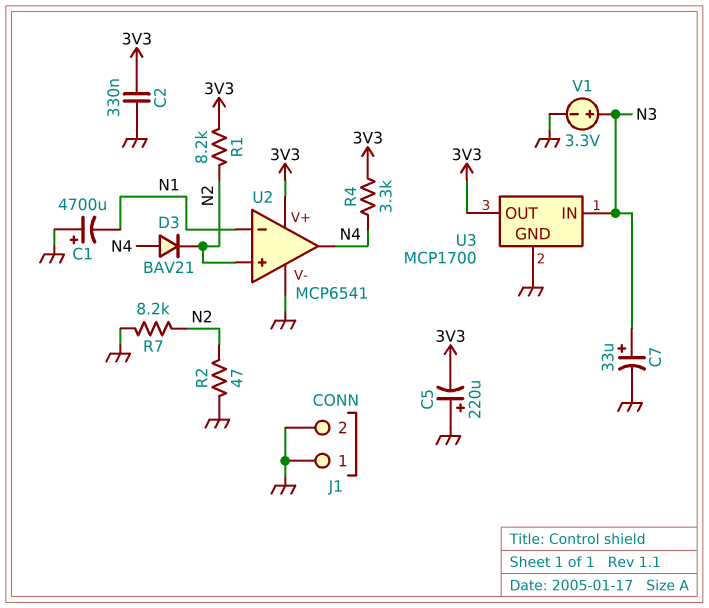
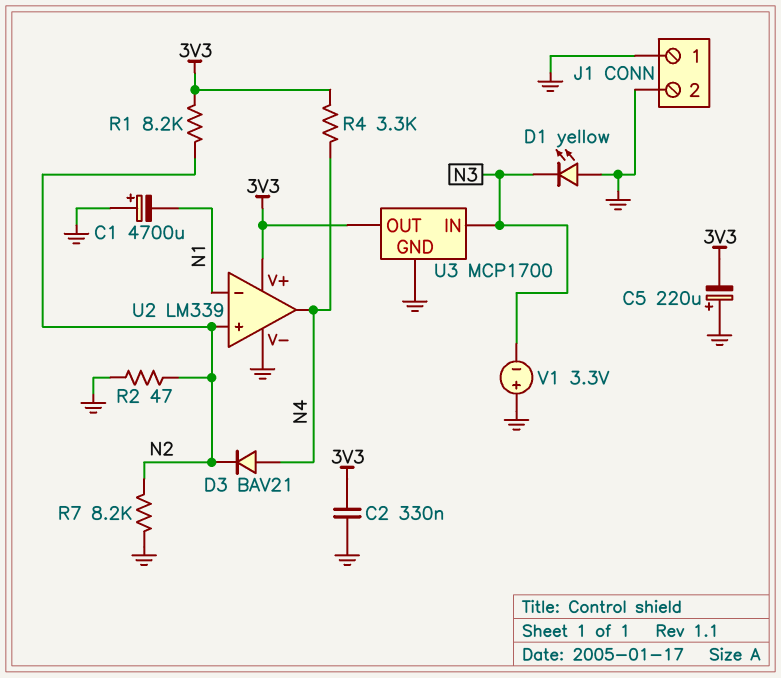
C7: 33uF (plus N3, minus GND) -> none
D1: none -> LED yellow (A GND, K N3)
U2: MCP6541 -> LM339
V1: 3.3V (plus N3, minus GND) -> 3.3V (plus GND, minus N3)

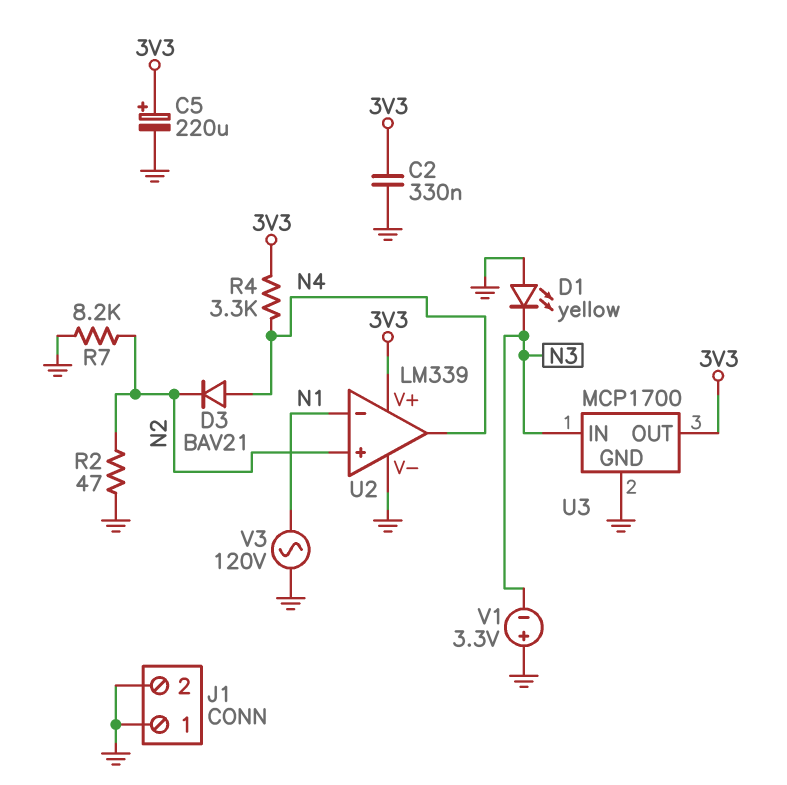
C1: 4700uF (plus GND, minus N1) -> none
C5: 220uF (plus GND, minus 3V3) -> 220uF (plus 3V3, minus GND)
R1: 8.2k (3V3, N2) -> none
V3: none -> AC 120V (GND, N1)

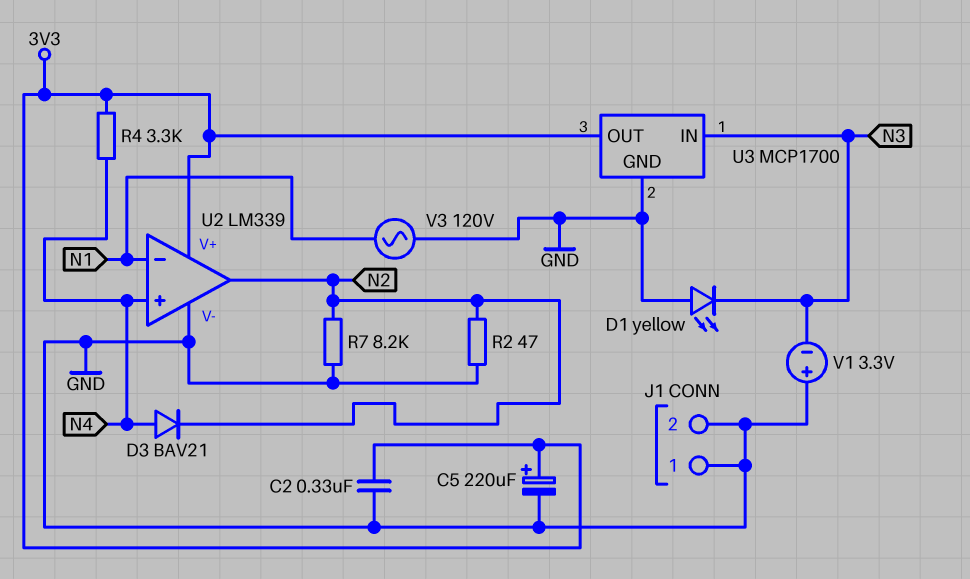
U2 pin in+: N2 -> N4
U2 pin out: N4 -> N2

